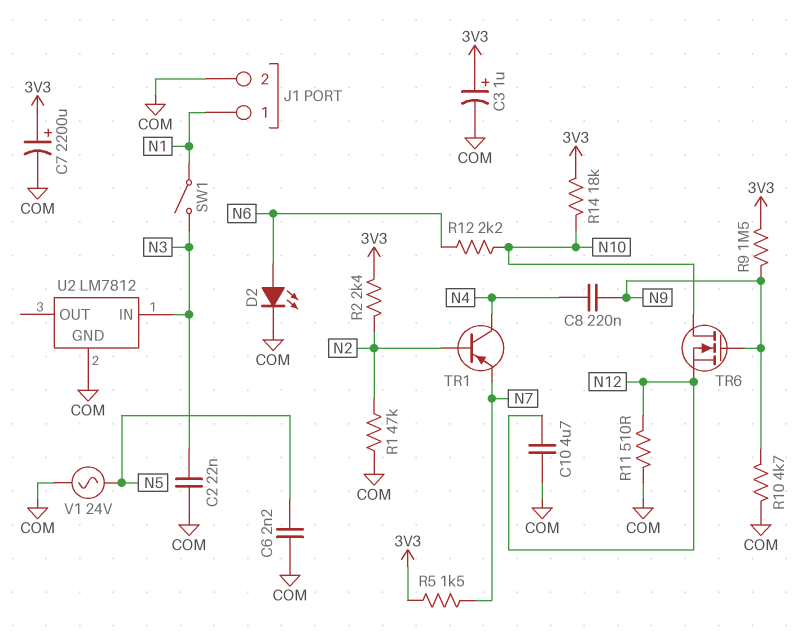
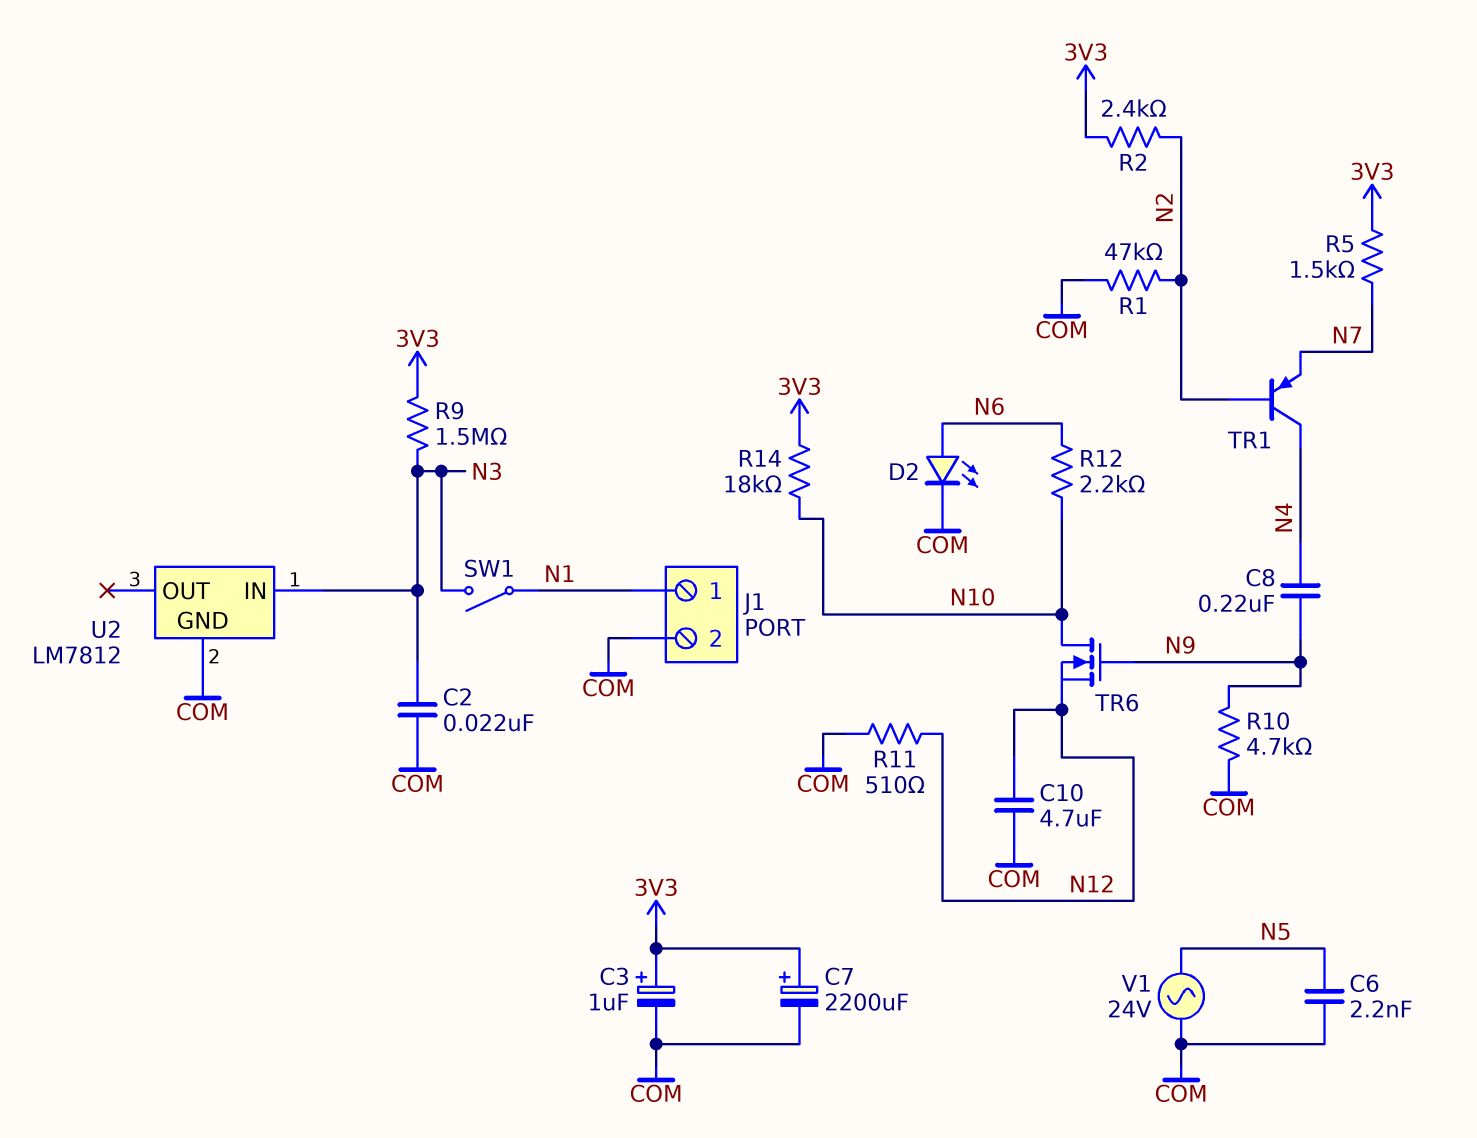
R9: 1.5M (3V3, N9) -> 1.5M (3V3, N3)

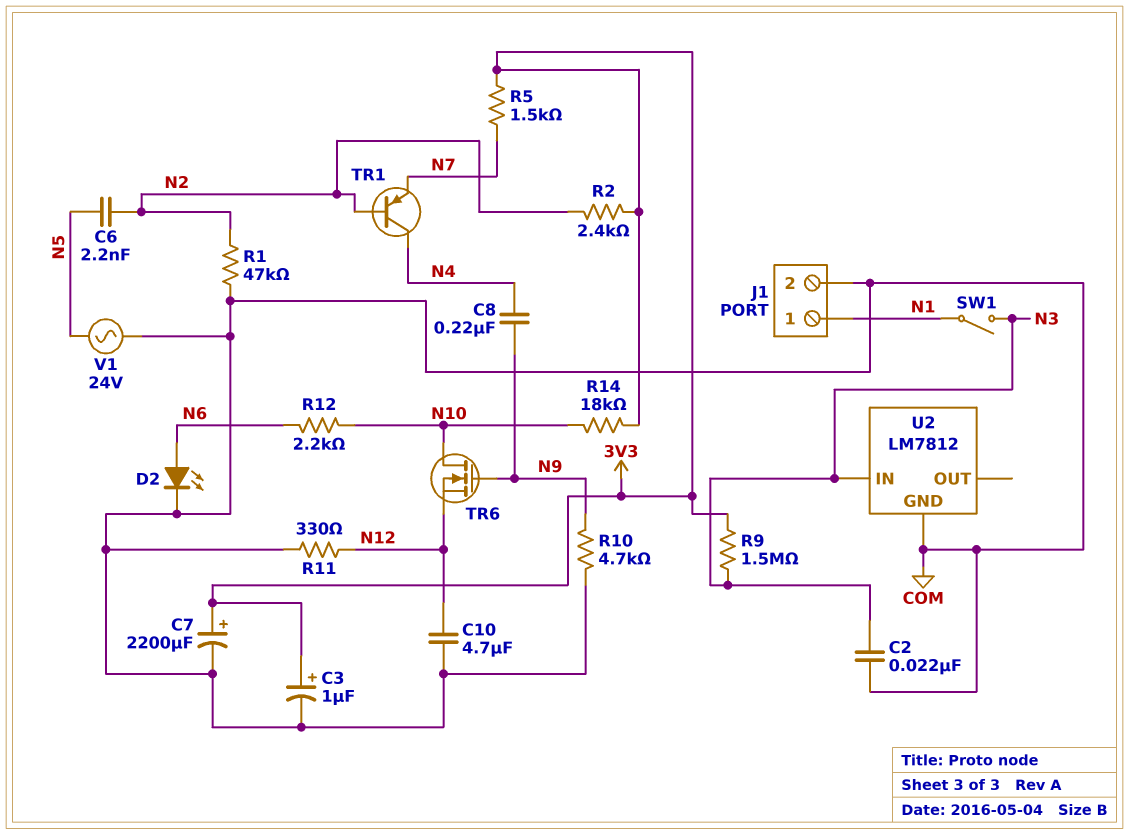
C6: 2.2nF (COM, N5) -> 2.2nF (N2, N5)
R11: 510 (COM, N12) -> 330 (COM, N12)

